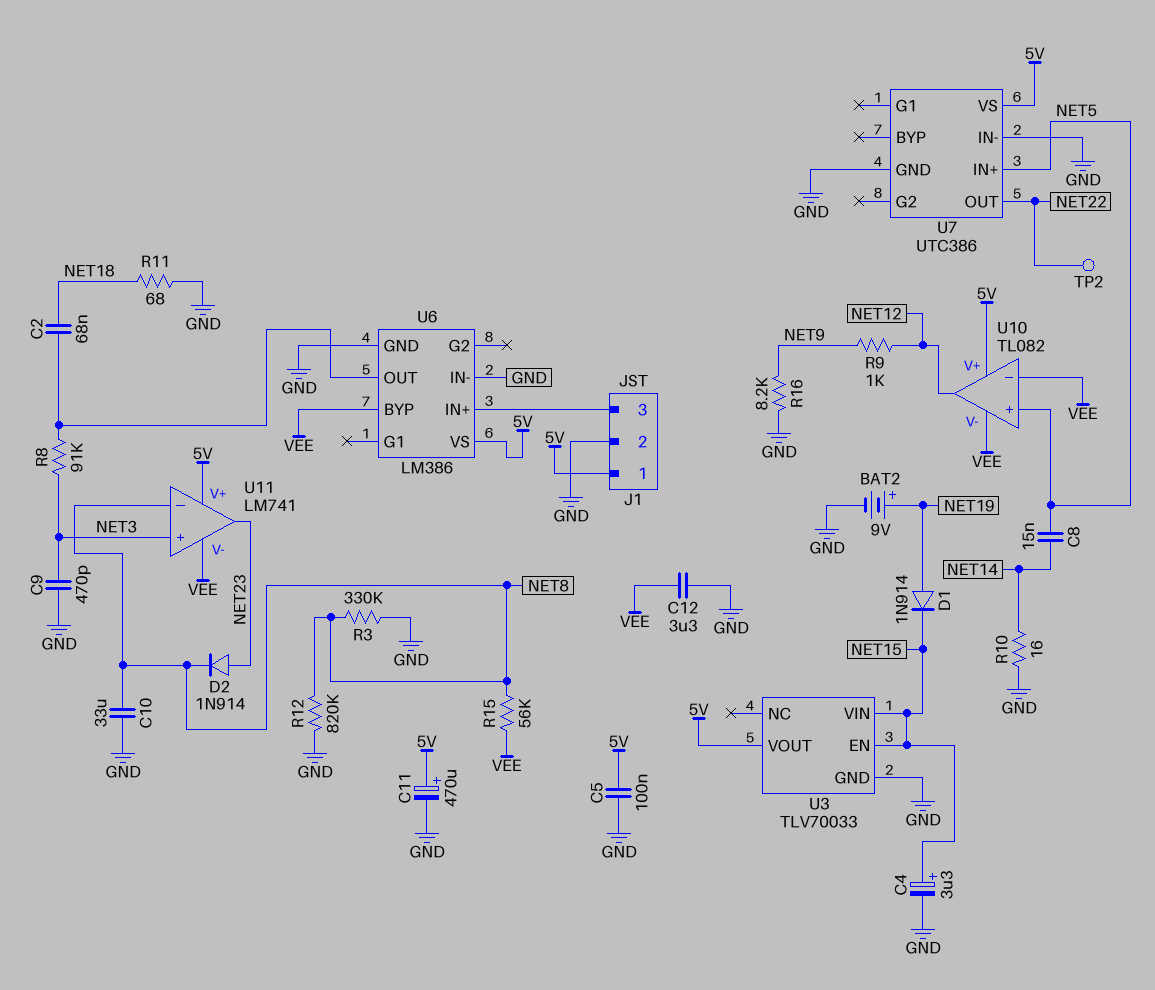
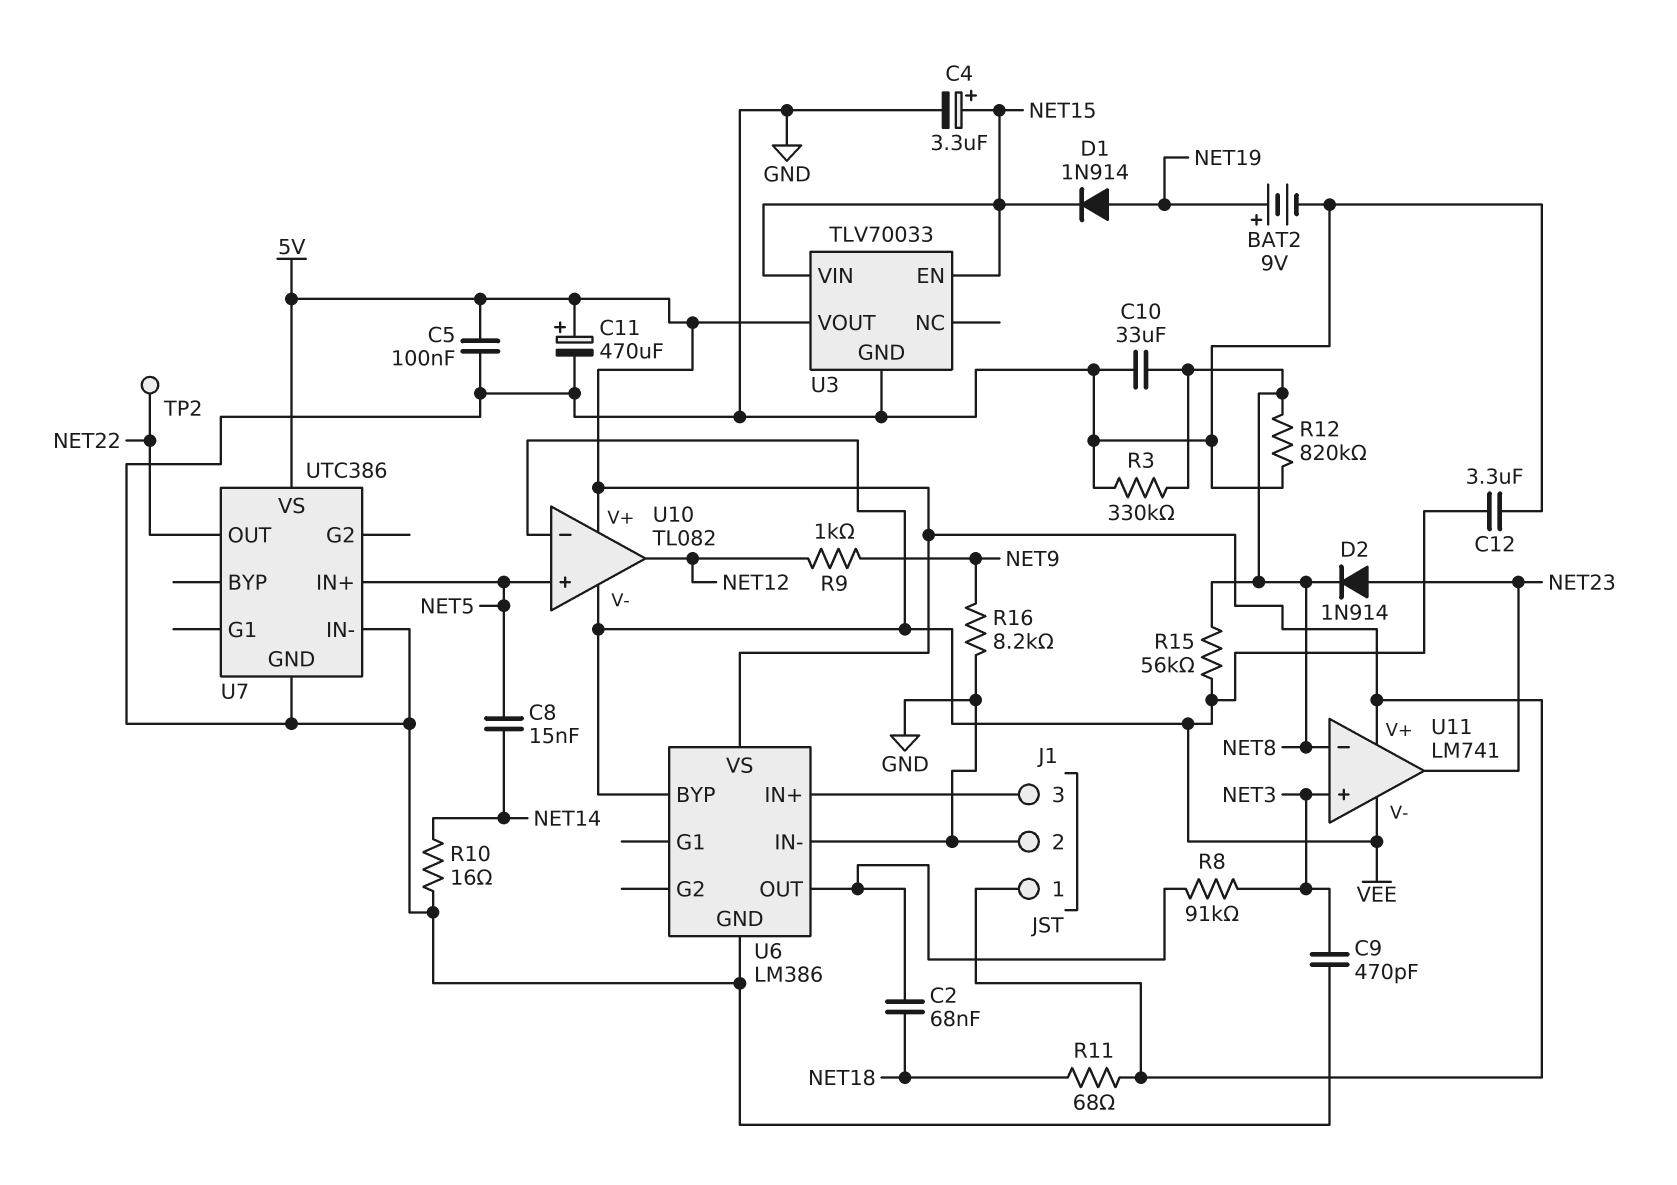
R11: 68 (GND, NET18) -> 68 (5V, NET18)

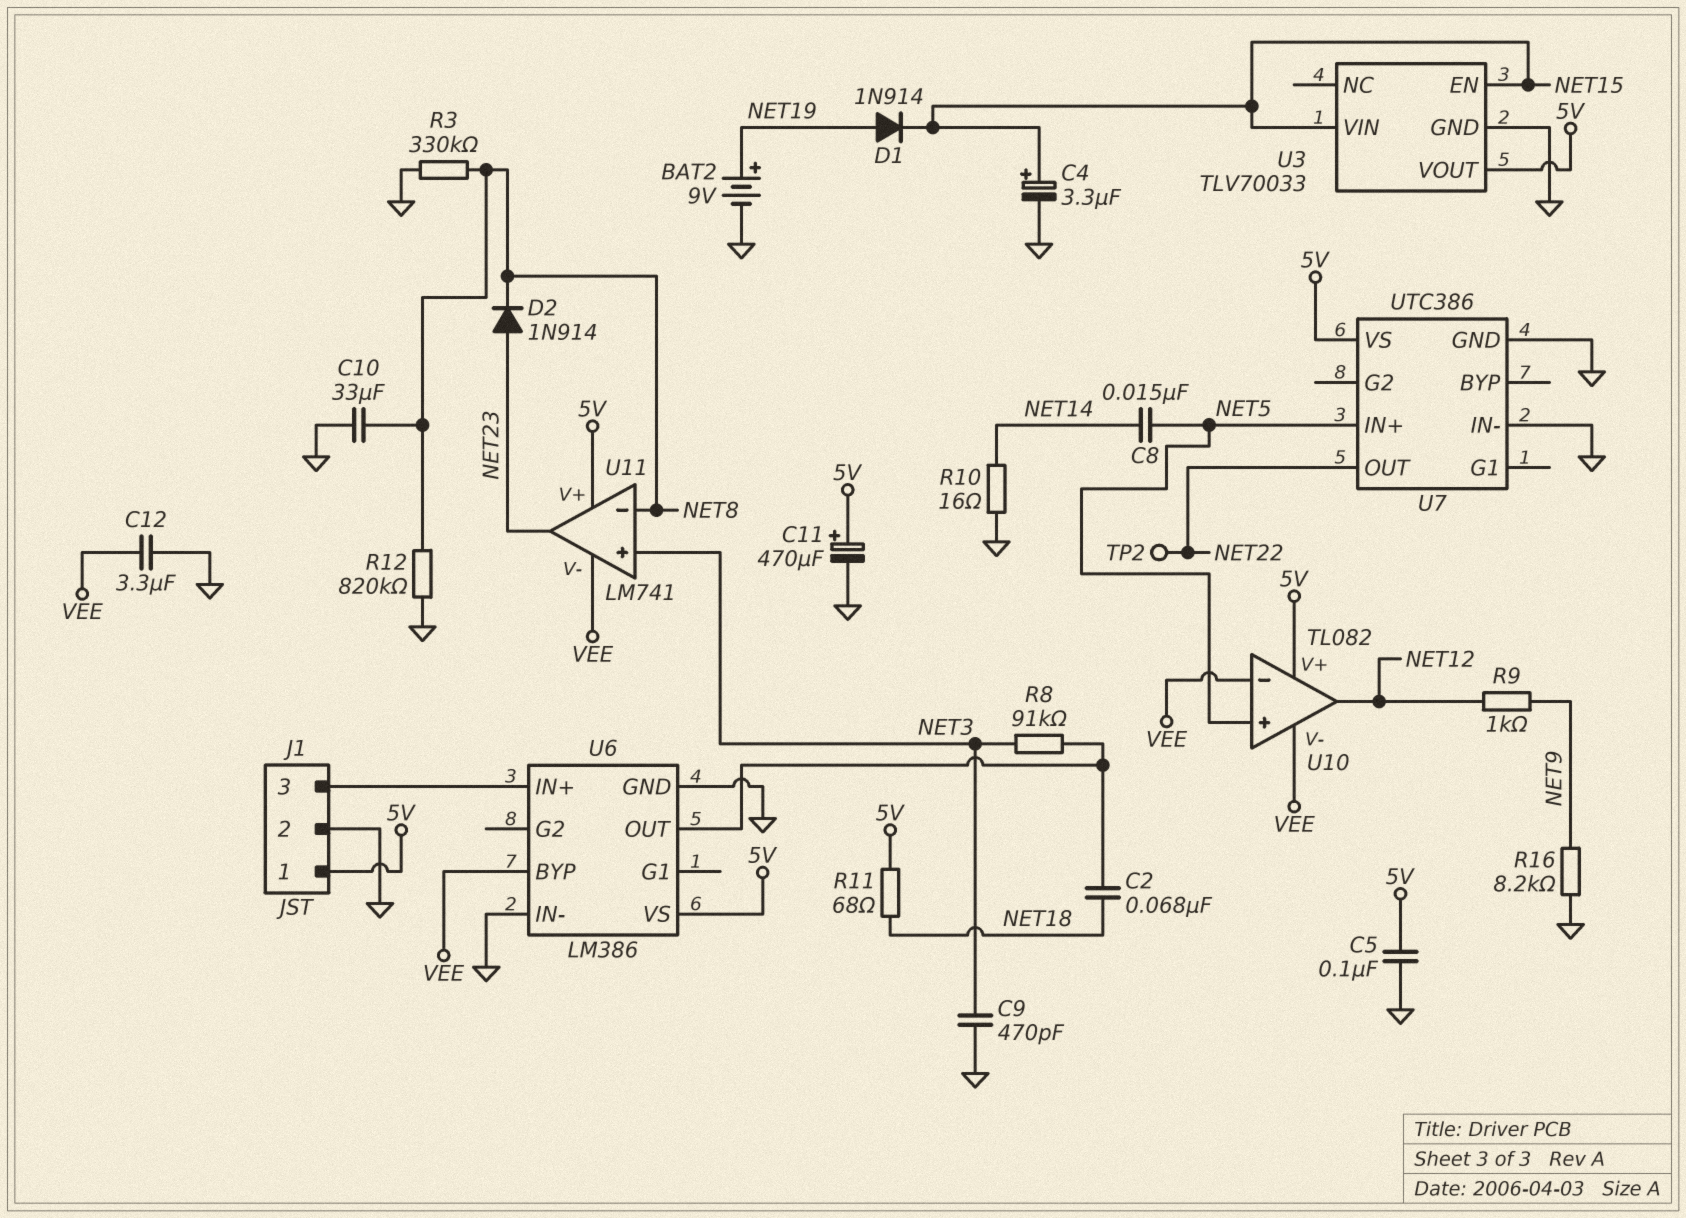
R15: 56k (NET8, VEE) -> none

